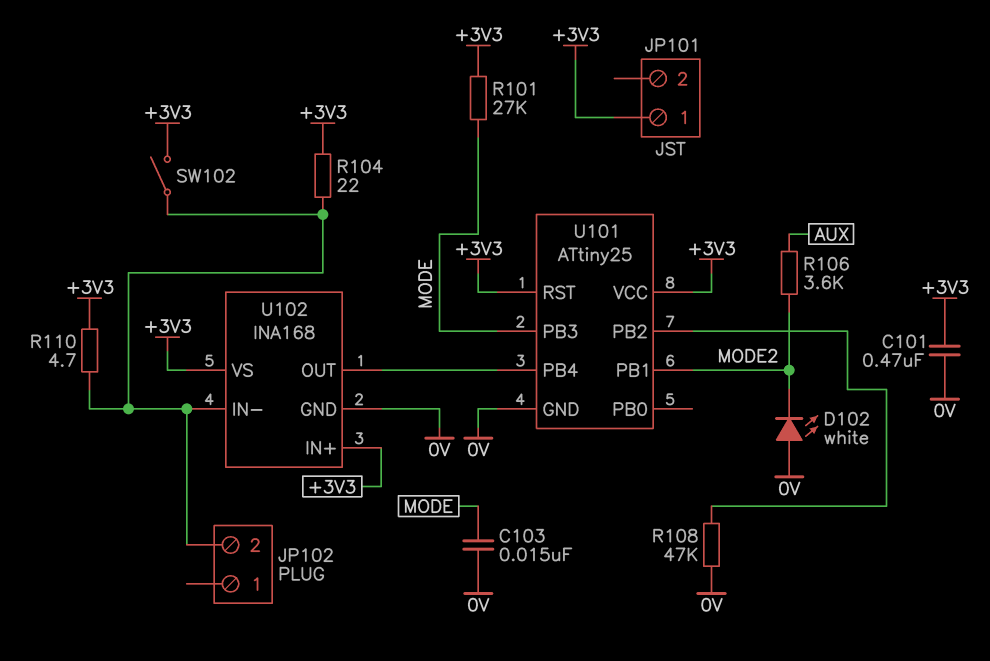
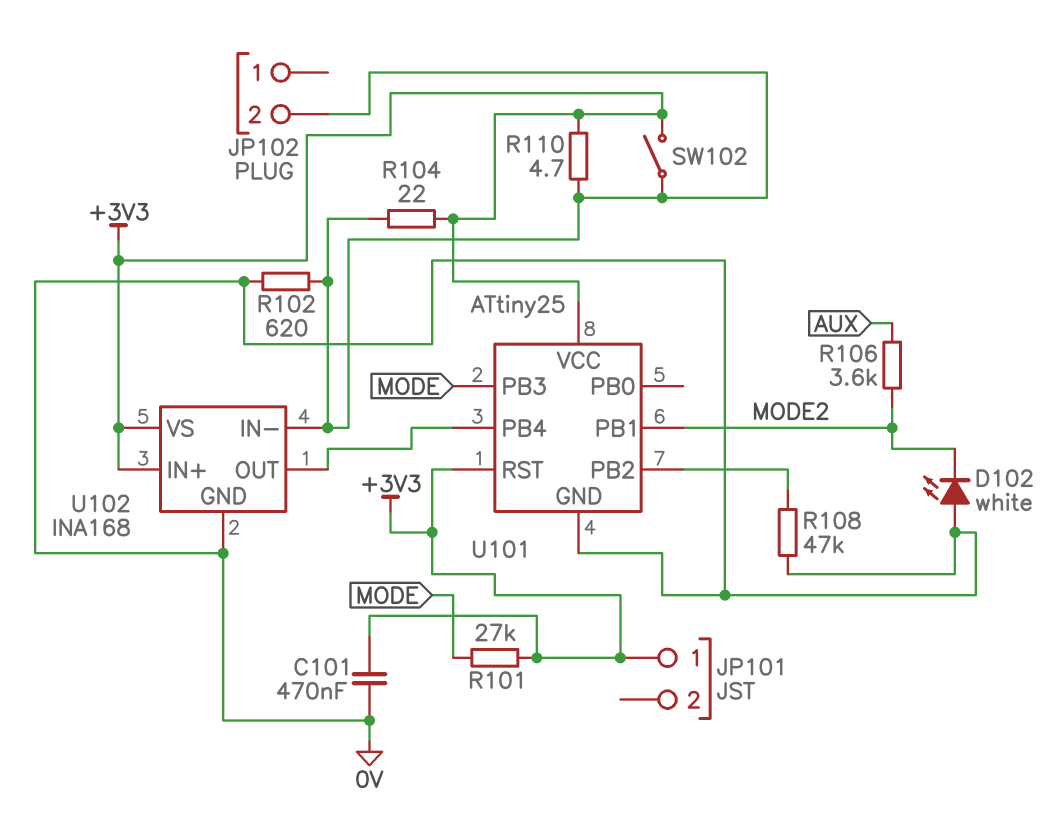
C103: 15nF (0V, MODE) -> none
R102: none -> 620 (0V, JP102/2)

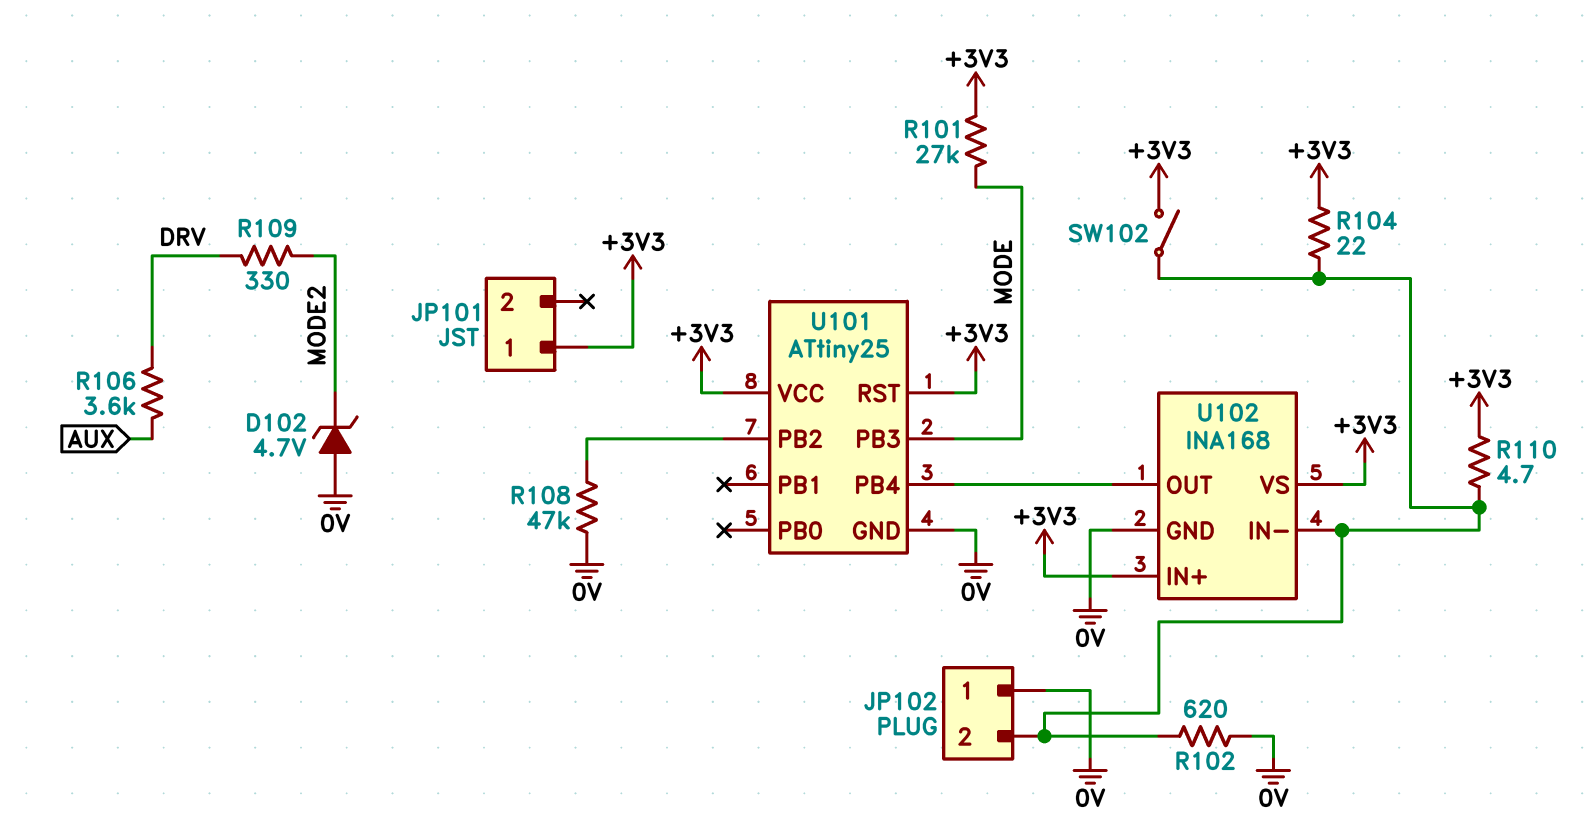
C101: 470nF (+3V3, 0V) -> none
D102: LED white (A 0V, K MODE2) -> zener 4.7V (A 0V, K MODE2)
JP102 pin 1: none -> 0V
R106: 3.6k (AUX, MODE2) -> 3.6k (AUX, DRV)
R109: none -> 330 (DRV, MODE2)
U101 pin PB1: MODE2 -> none

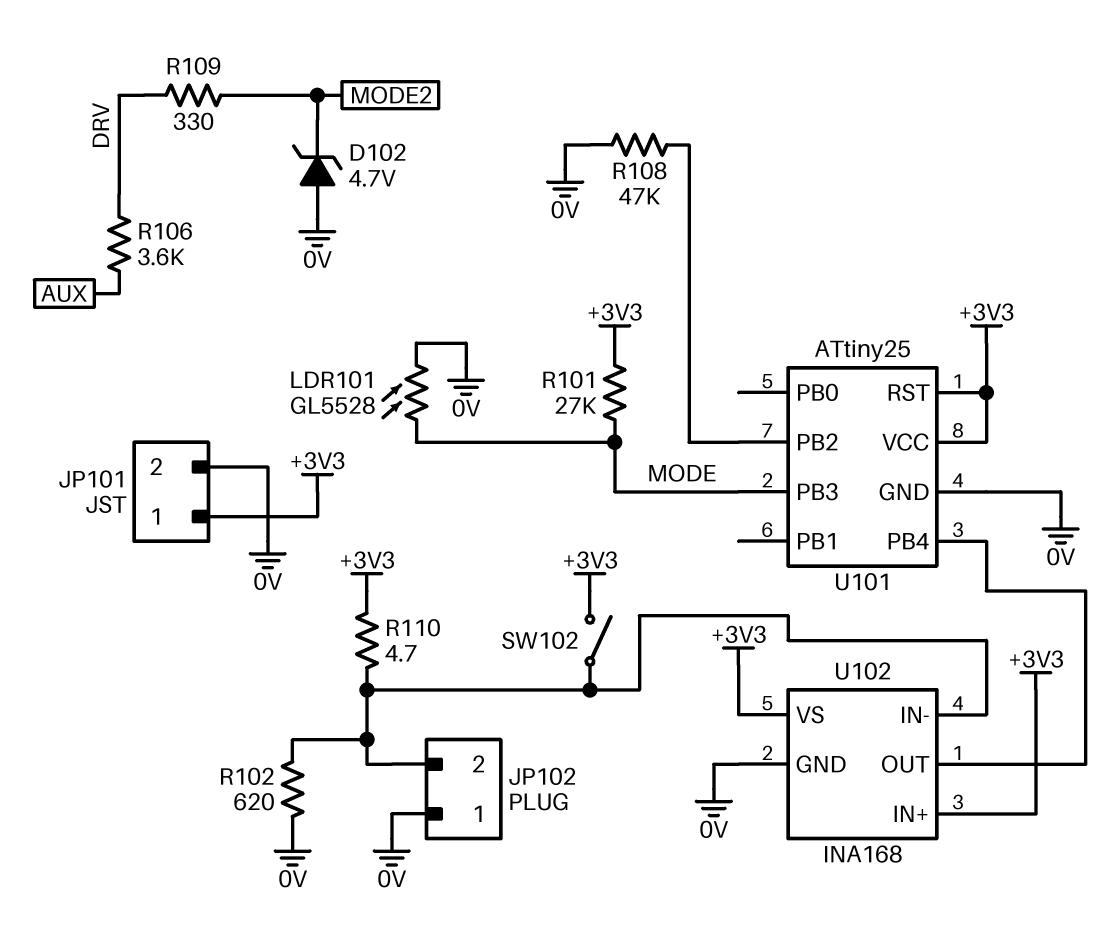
JP101 pin 2: none -> 0V
LDR101: none -> GL5528 (0V, MODE)
R104: 22 (+3V3, JP102/2) -> none

